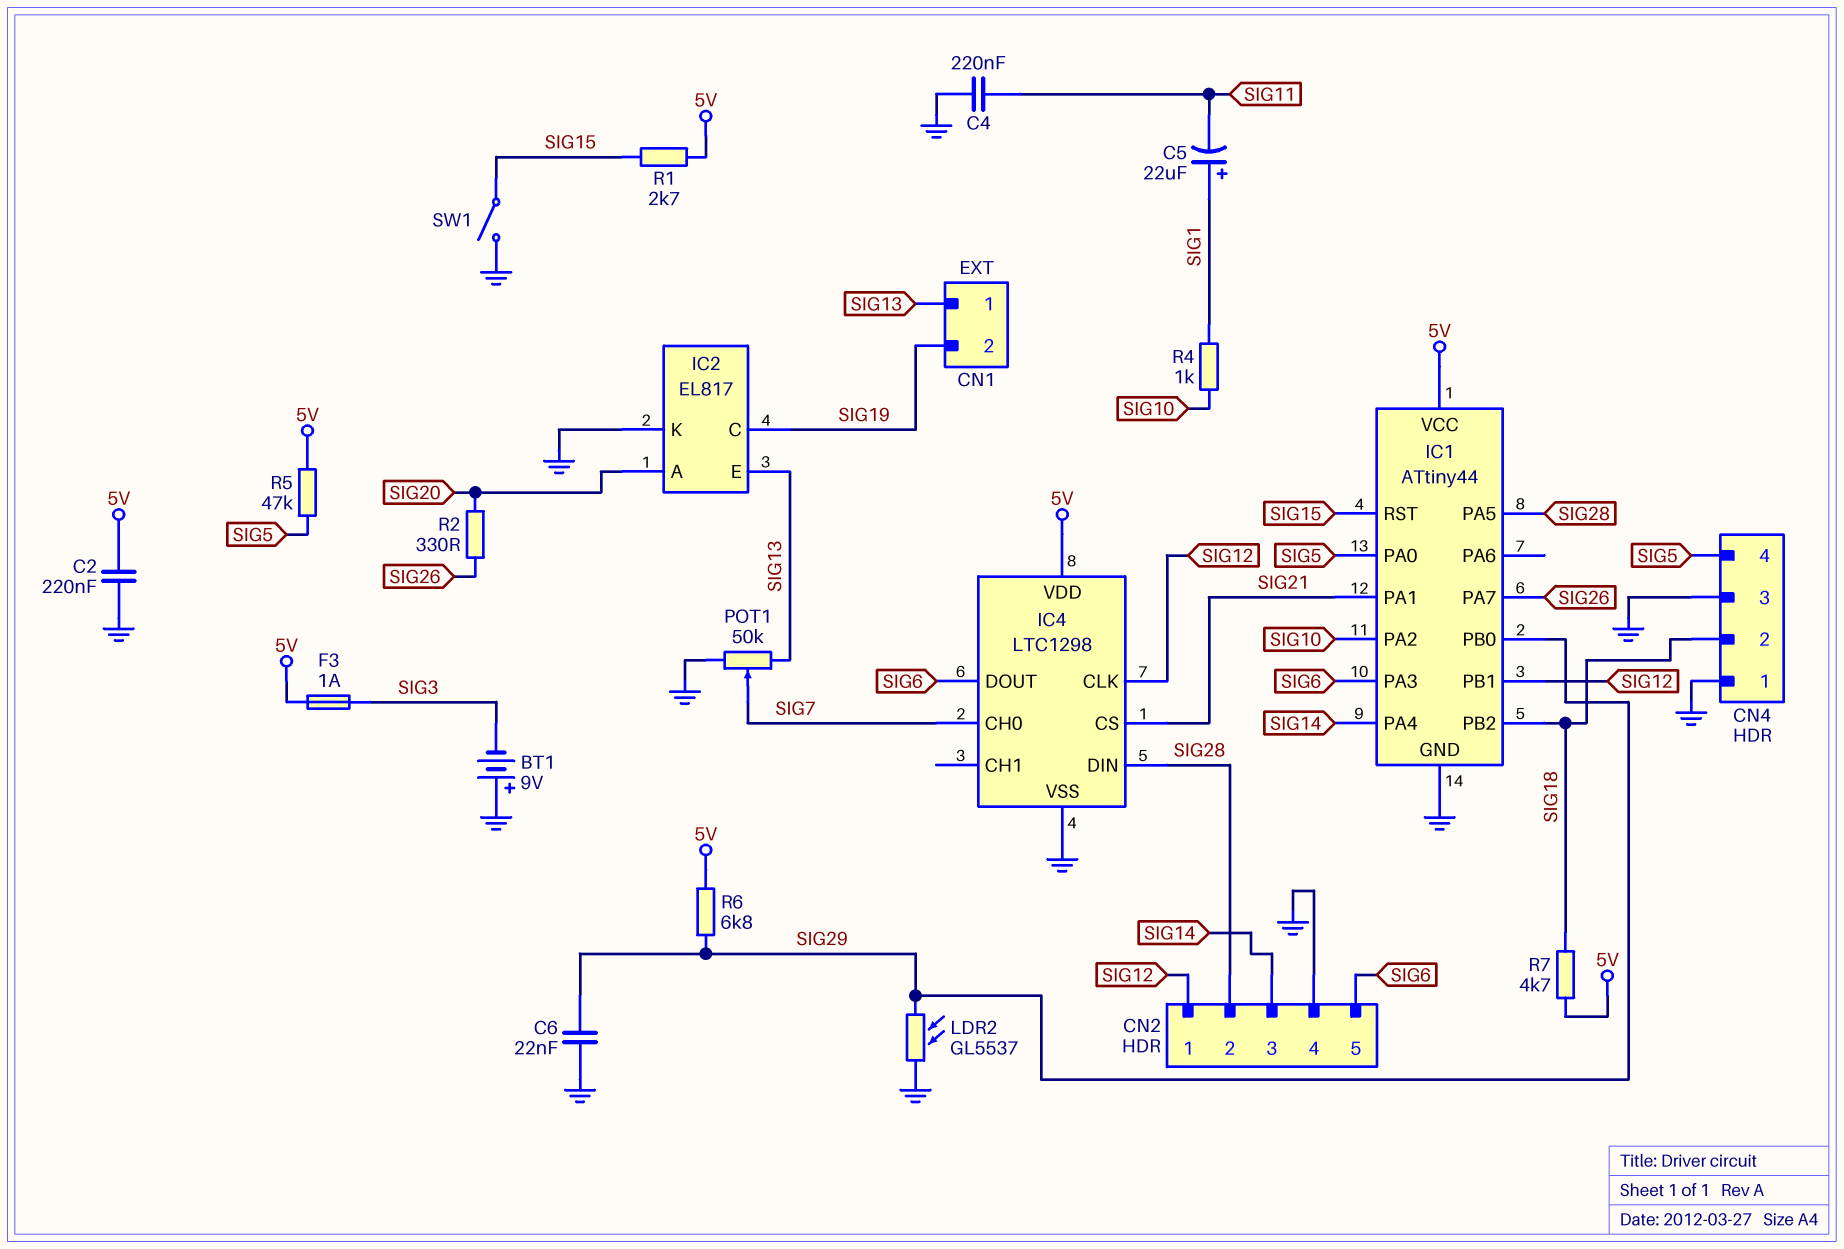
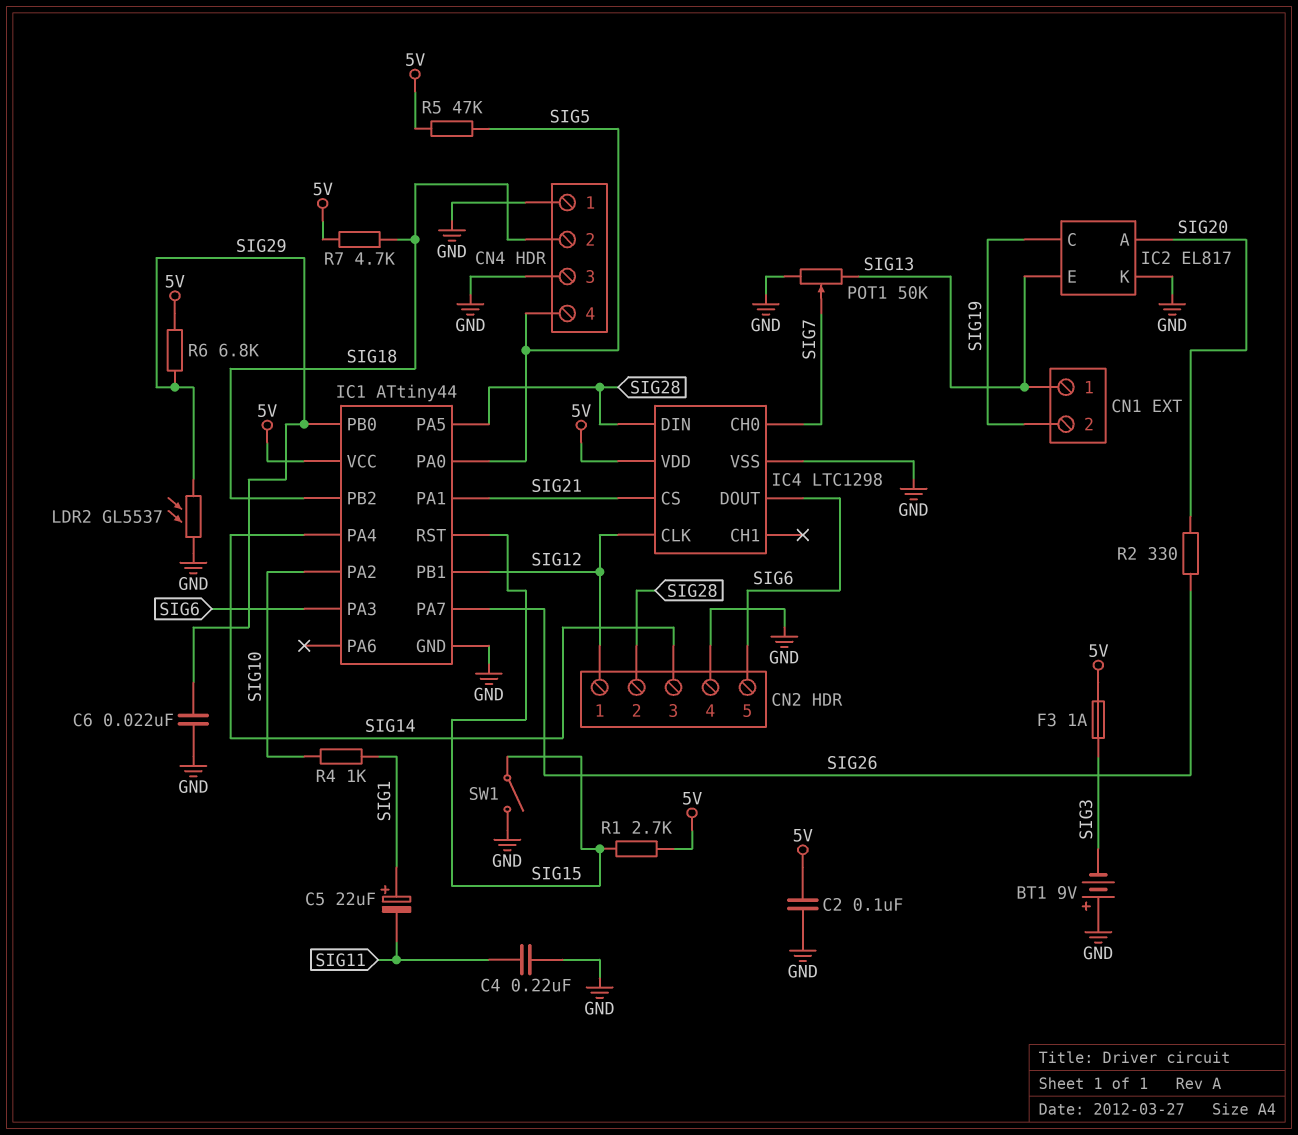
C2: 220nF (5V, GND) -> 100nF (5V, GND)

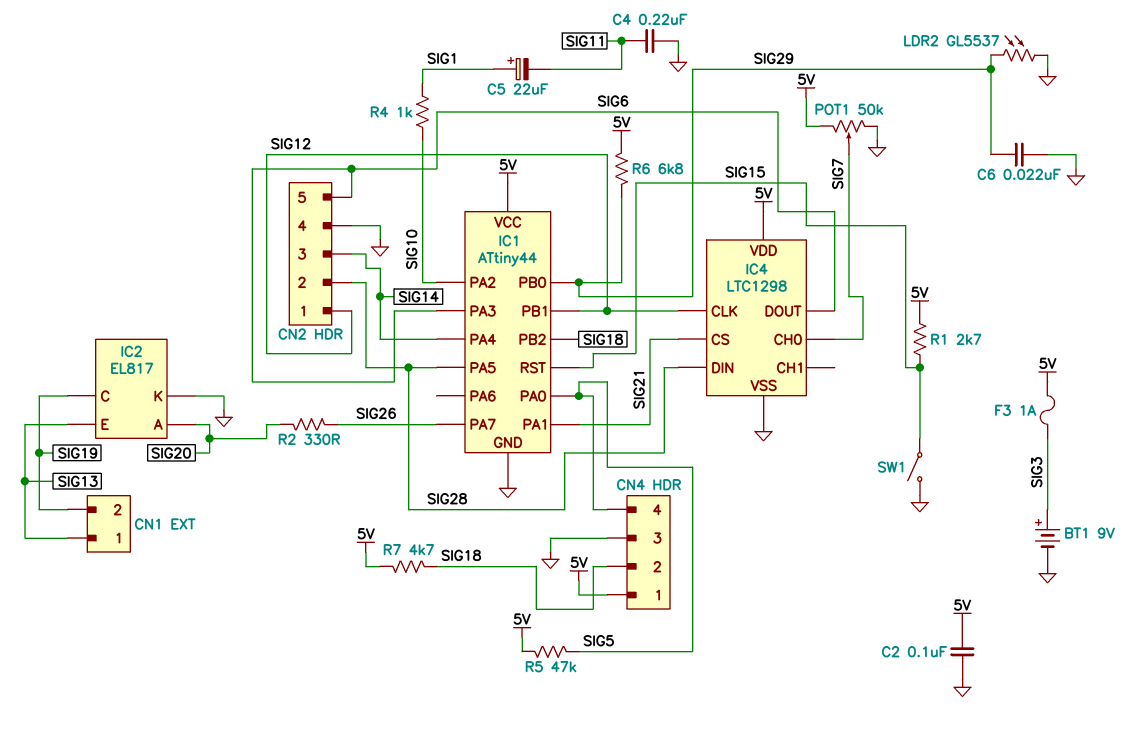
BT1: 9V (plus GND, minus SIG3) -> 9V (plus SIG3, minus GND)
CN4 pin 1: GND -> 5V
POT1: 50k (GND, SIG13, wiper SIG7) -> 50k (5V, GND, wiper SIG7)

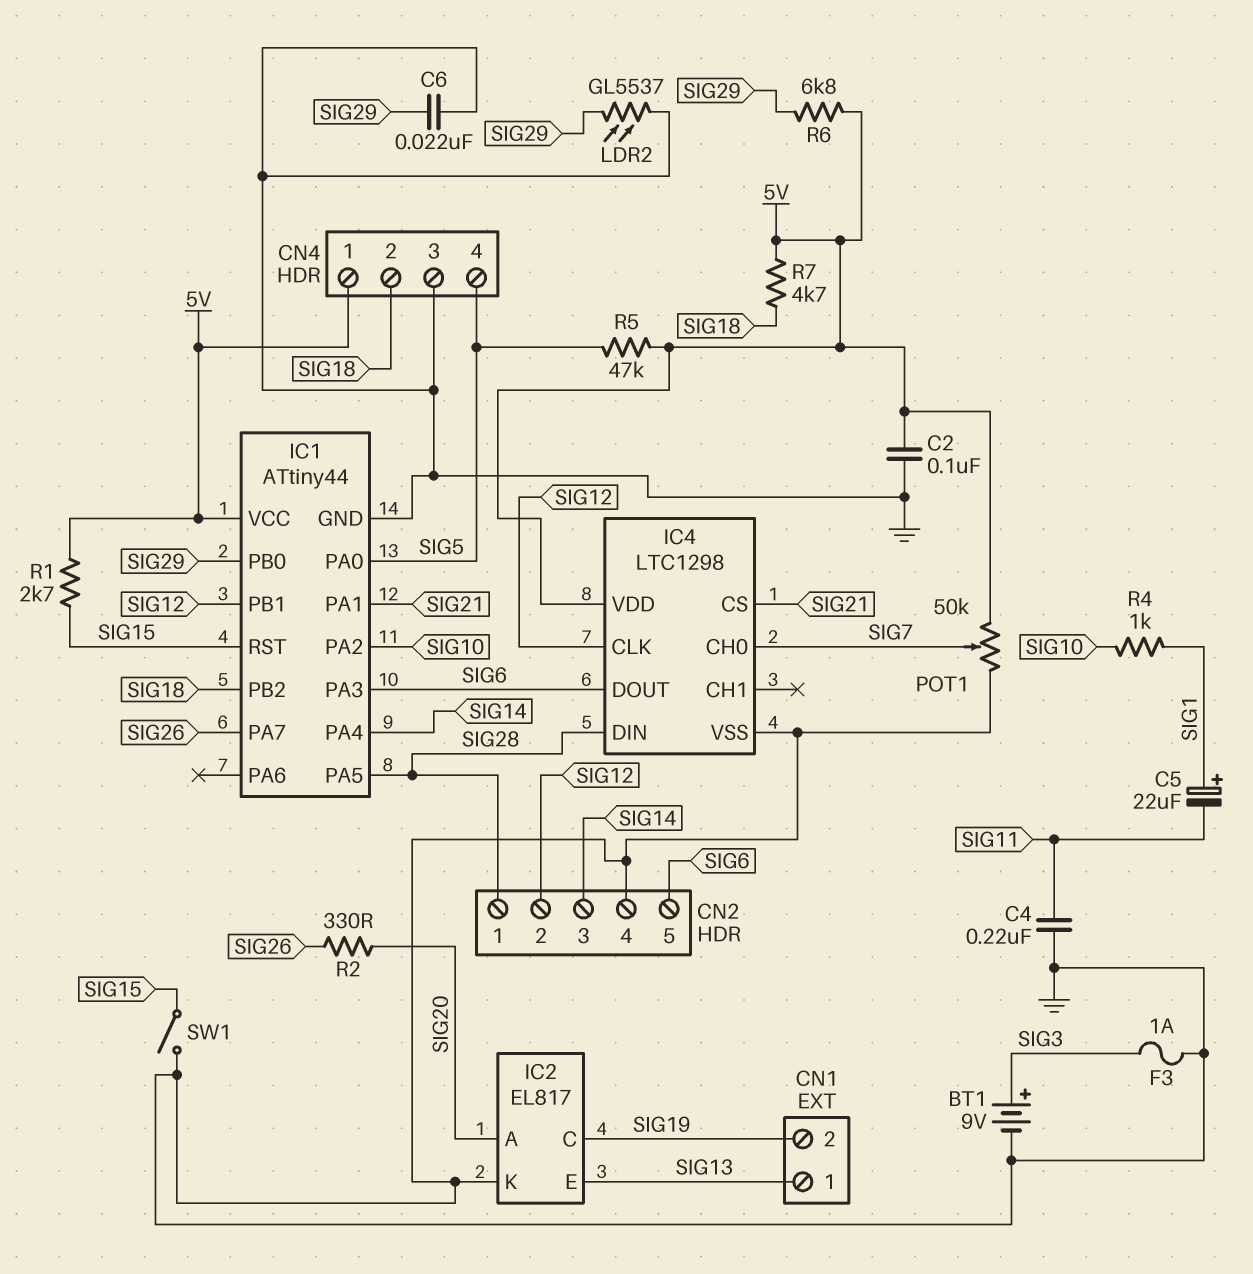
CN2 pin 1: SIG12 -> SIG28
CN2 pin 2: SIG28 -> SIG12
F3: 1A (5V, SIG3) -> 1A (GND, SIG3)

